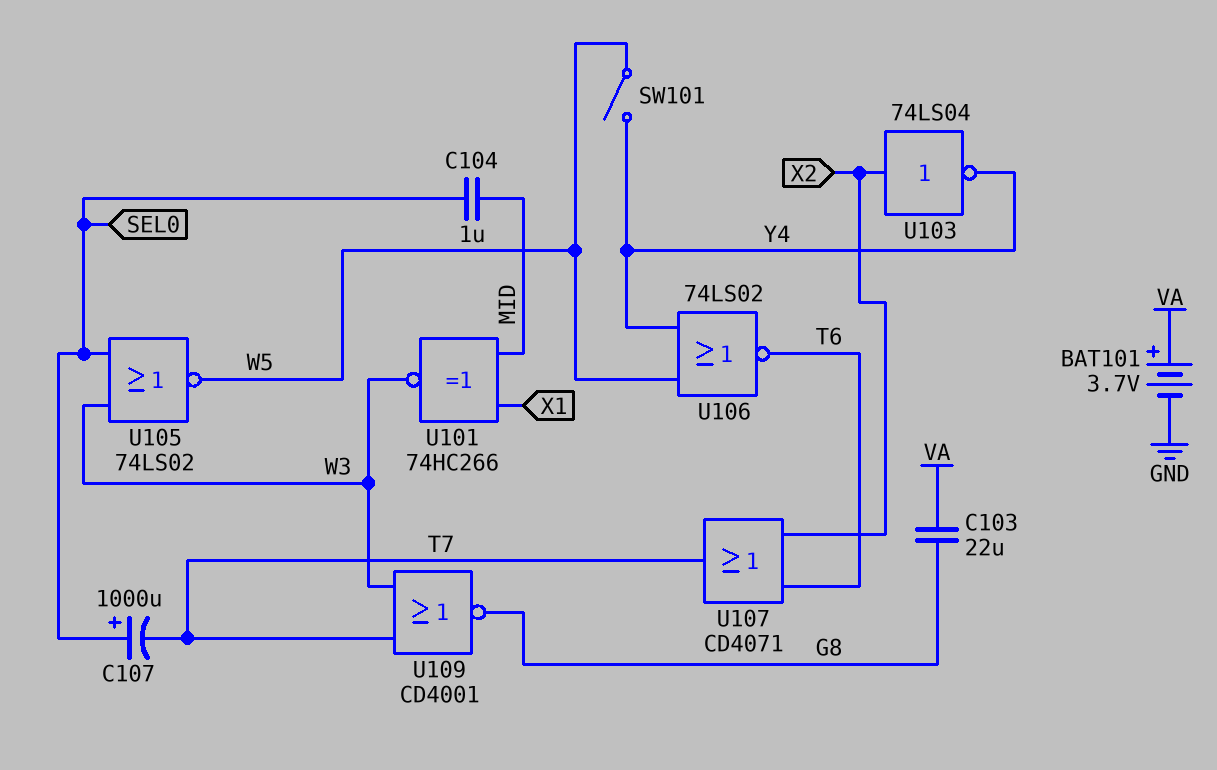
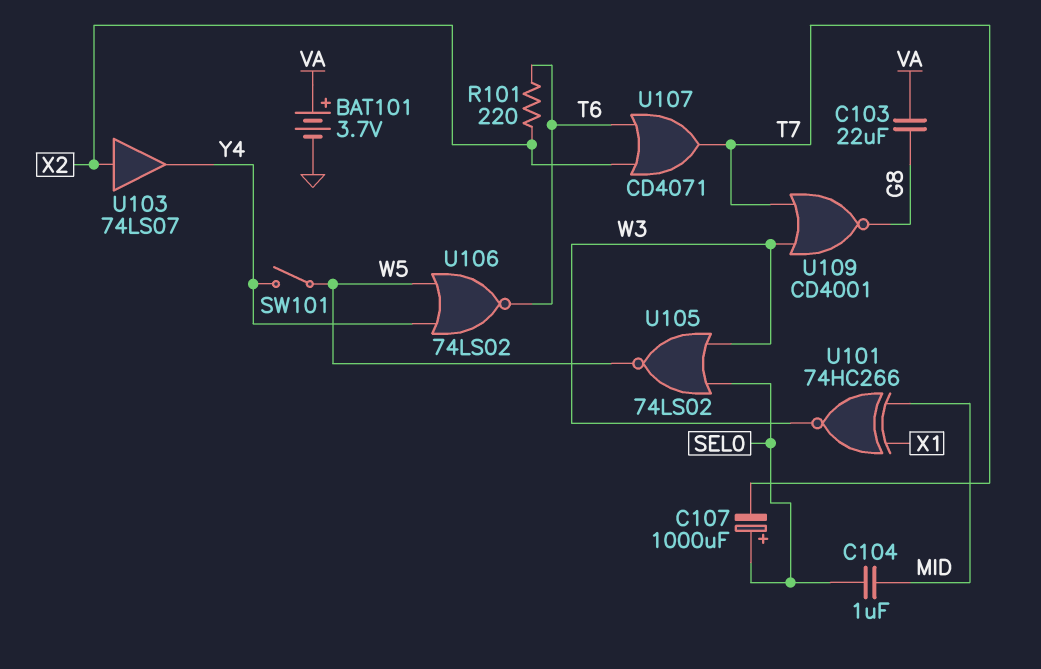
R101: none -> 220 (T6, X2)
U103: NOT 74LS04 (in X2, out Y4) -> buffer 74LS07 (in X2, out Y4)

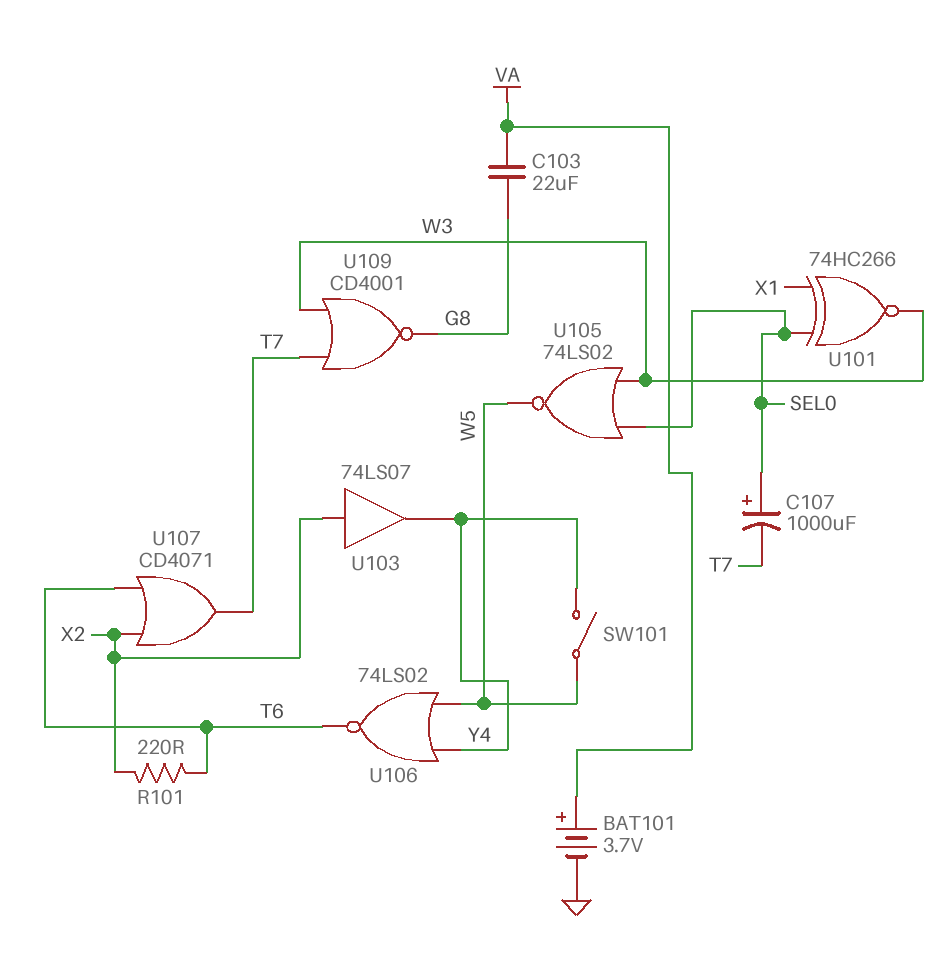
C104: 1uF (MID, SEL0) -> none
U101: XNOR 74HC266 (in MID, in X1, out W3) -> XNOR 74HC266 (in SEL0, in X1, out W3)

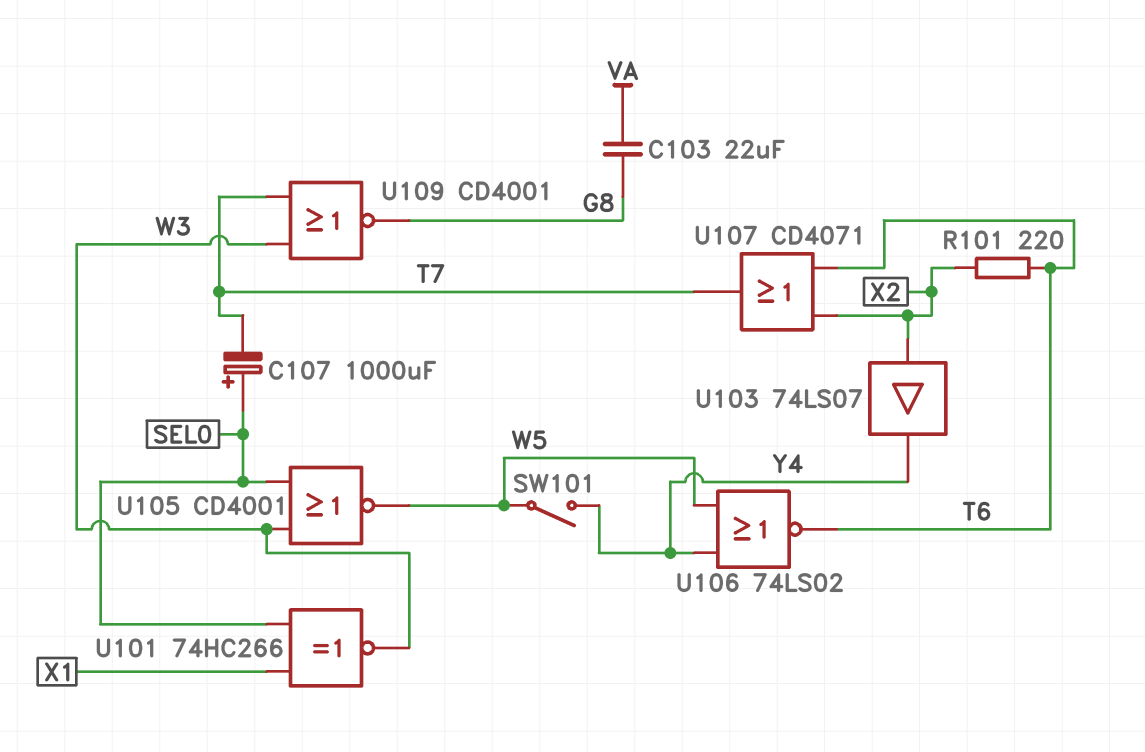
BAT101: 3.7V (plus VA, minus GND) -> none
U105: NOR 74LS02 (in SEL0, in W3, out W5) -> NOR CD4001 (in SEL0, in W3, out W5)

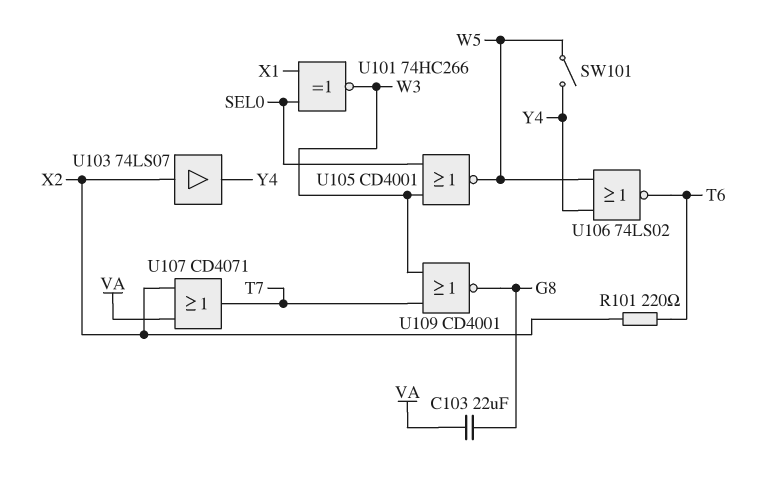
C107: 1000uF (plus SEL0, minus T7) -> none
U107: OR CD4071 (in T6, in X2, out T7) -> OR CD4071 (in VA, in X2, out T7)

